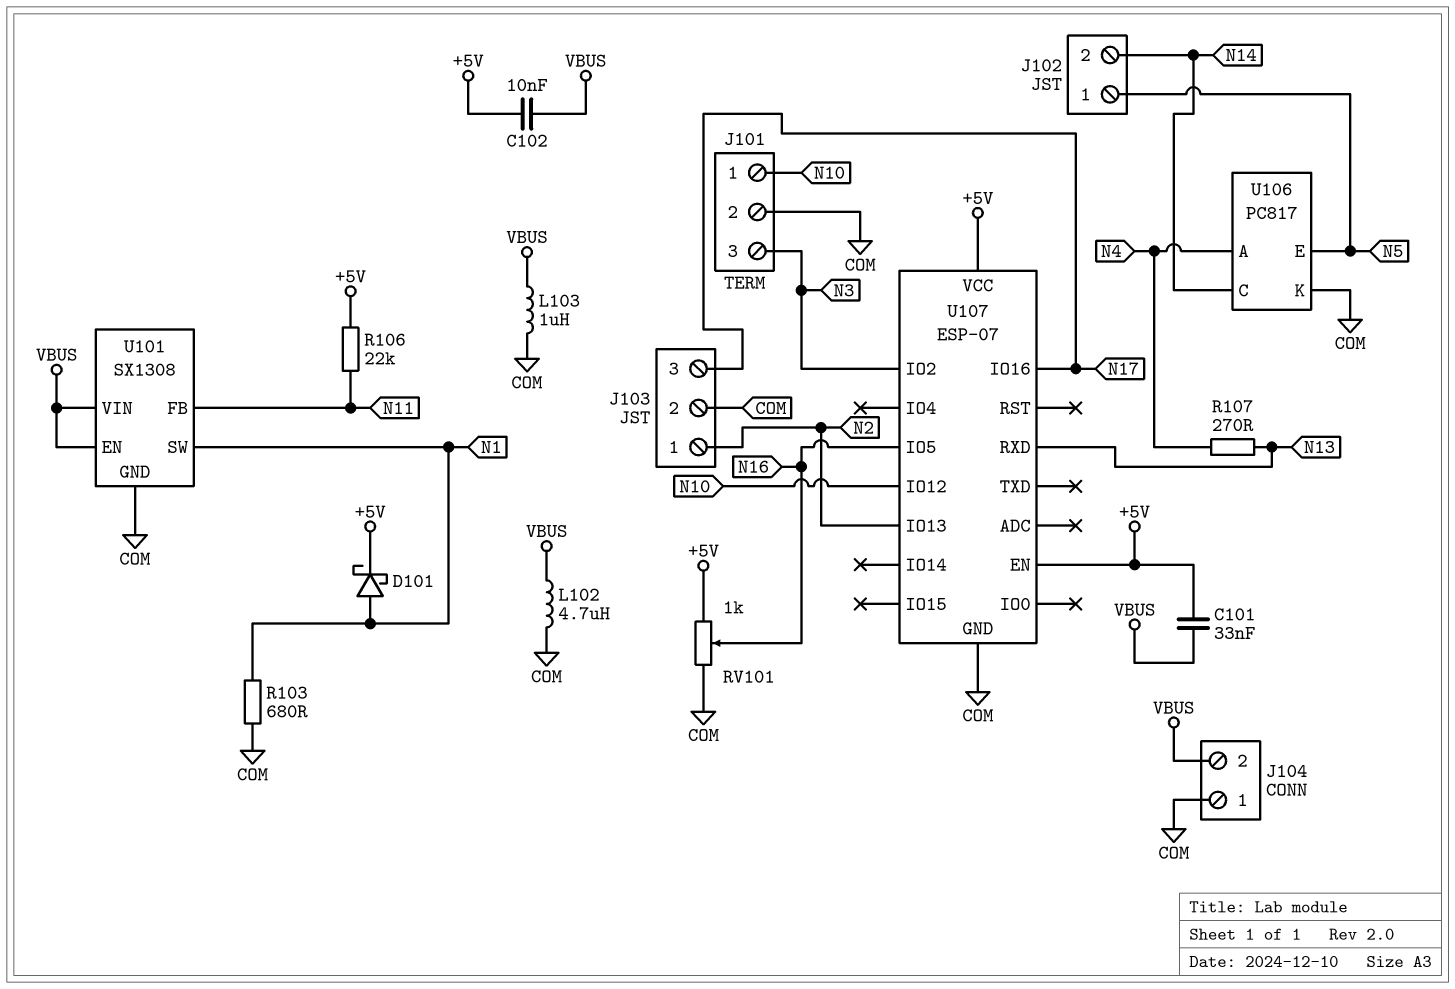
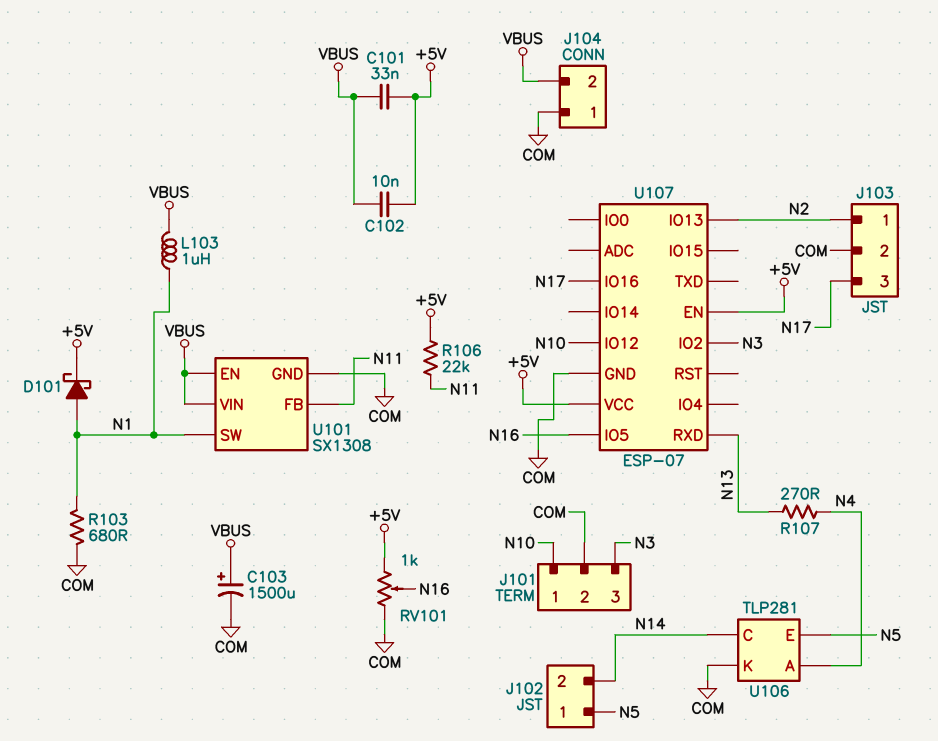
C103: none -> 1500uF (plus VBUS, minus COM)
L102: 4.7uH (COM, VBUS) -> none
L103: 1uH (COM, VBUS) -> 1uH (N1, VBUS)
U106: PC817 -> TLP281

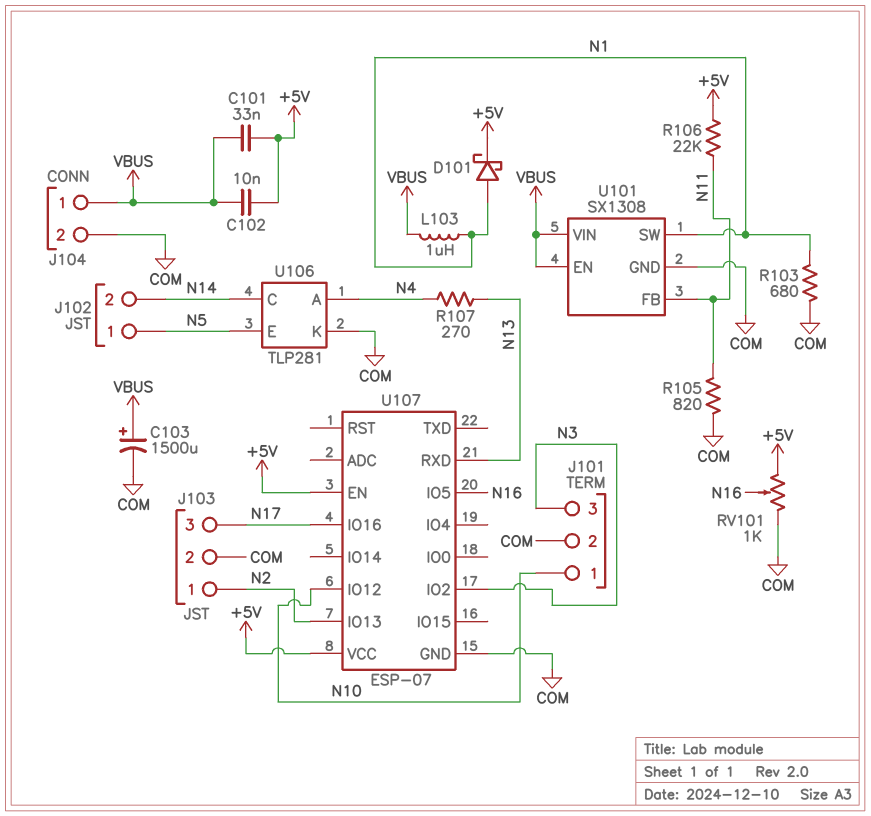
J104 pin 1: COM -> VBUS
J104 pin 2: VBUS -> COM
R105: none -> 820 (COM, N11)

